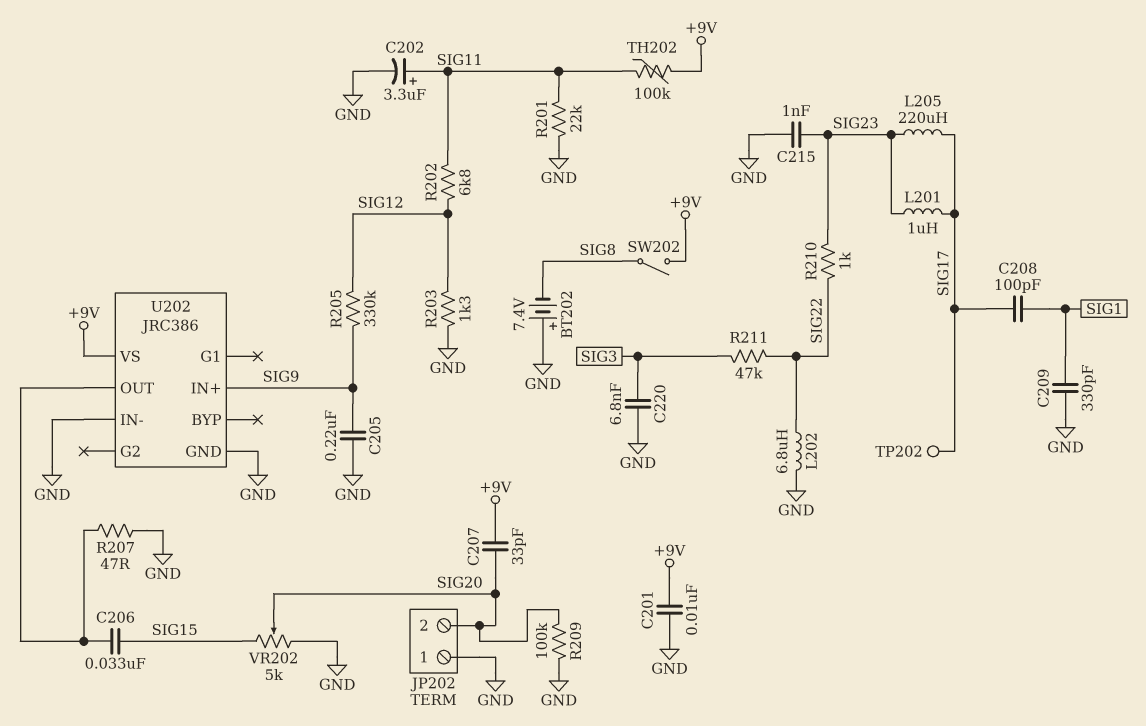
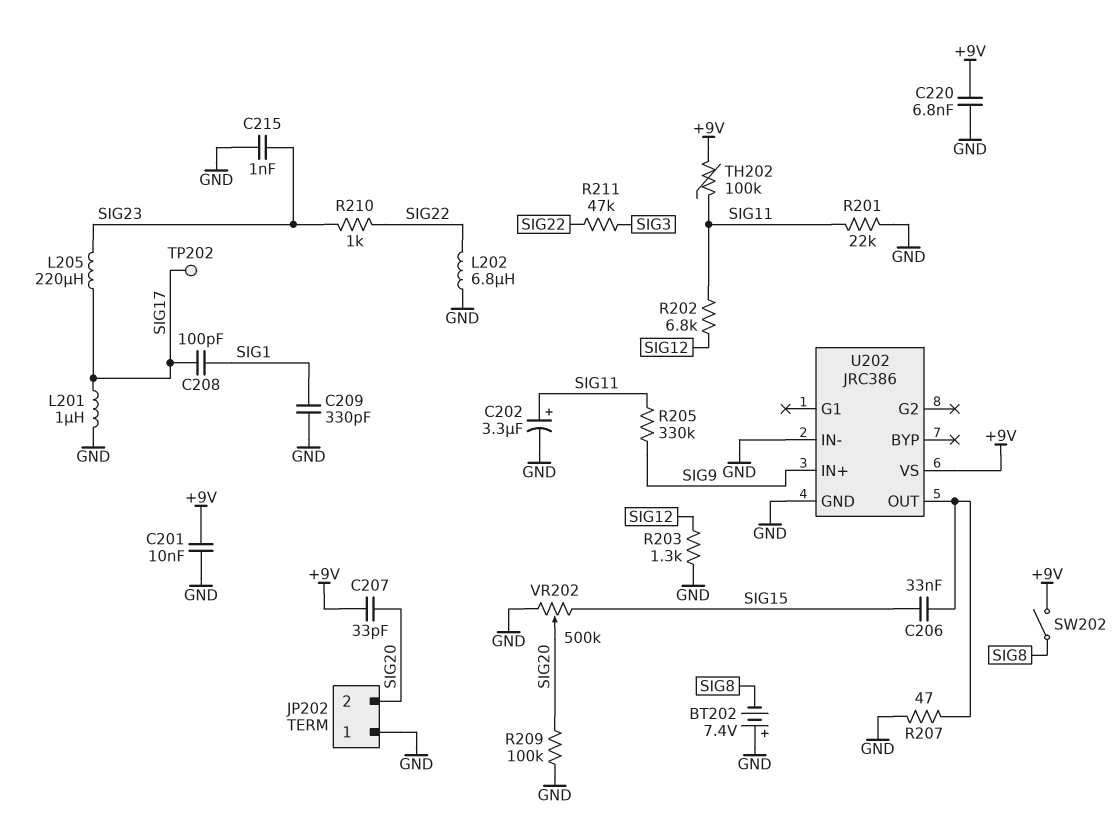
C205: 220nF (GND, SIG9) -> none
C220: 6.8nF (GND, SIG3) -> 6.8nF (+9V, GND)
L201: 1uH (SIG17, SIG23) -> 1uH (GND, SIG17)
R205: 330k (SIG9, SIG12) -> 330k (SIG9, SIG11)
VR202: 5k (GND, SIG15, wiper SIG20) -> 500k (GND, SIG15, wiper SIG20)

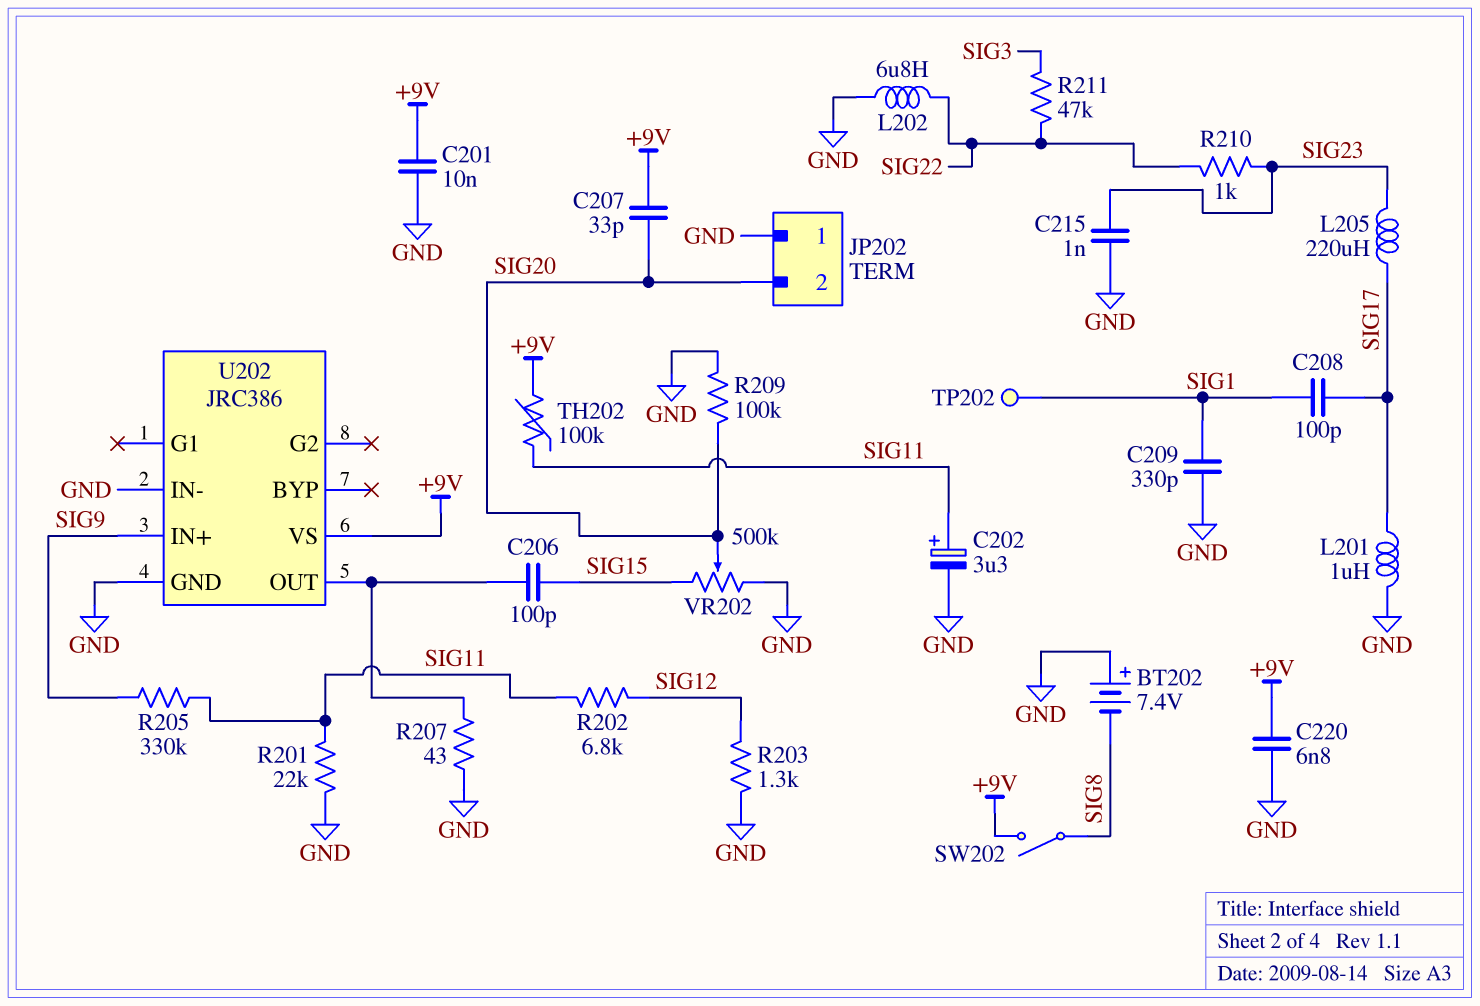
C206: 33nF (SIG15, U202/OUT) -> 100pF (SIG15, U202/OUT)
R207: 47 (GND, U202/OUT) -> 43 (GND, U202/OUT)
TP202: test point (SIG17) -> test point (SIG1)

